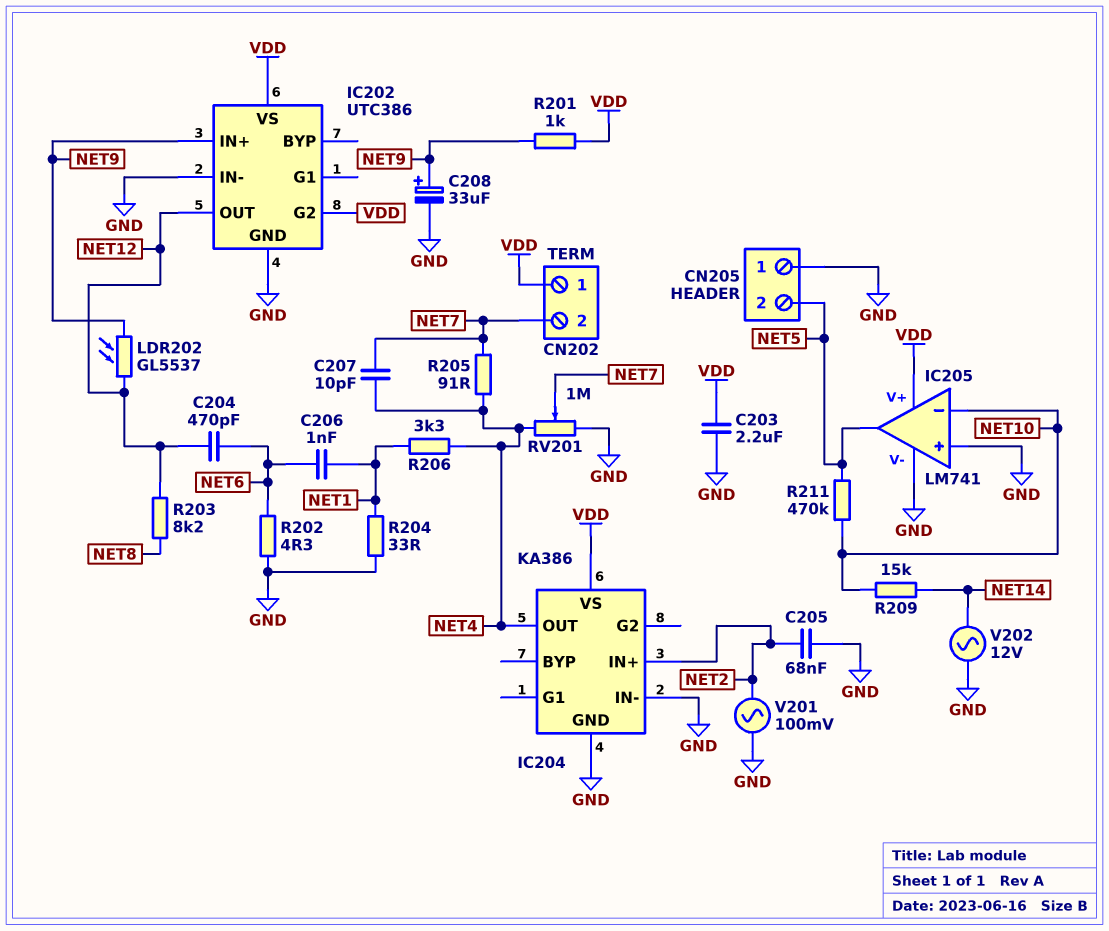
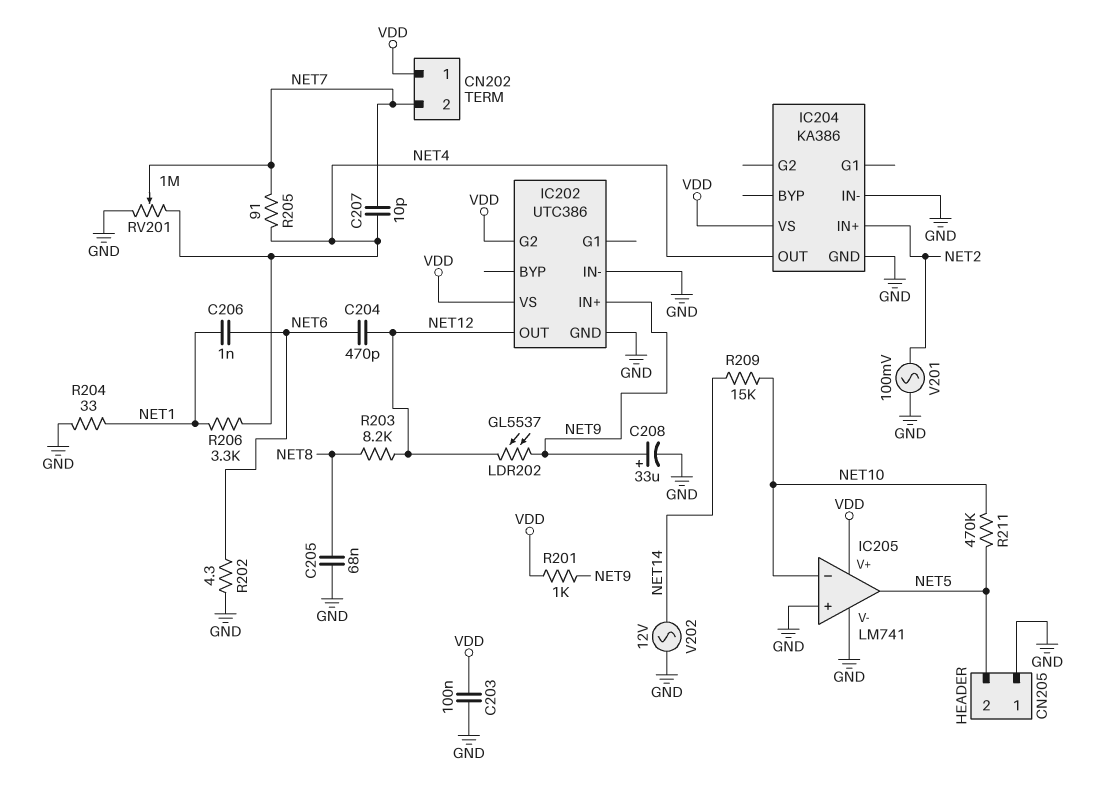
C203: 2.2uF (GND, VDD) -> 100nF (GND, VDD)
C205: 68nF (GND, NET2) -> 68nF (GND, NET8)

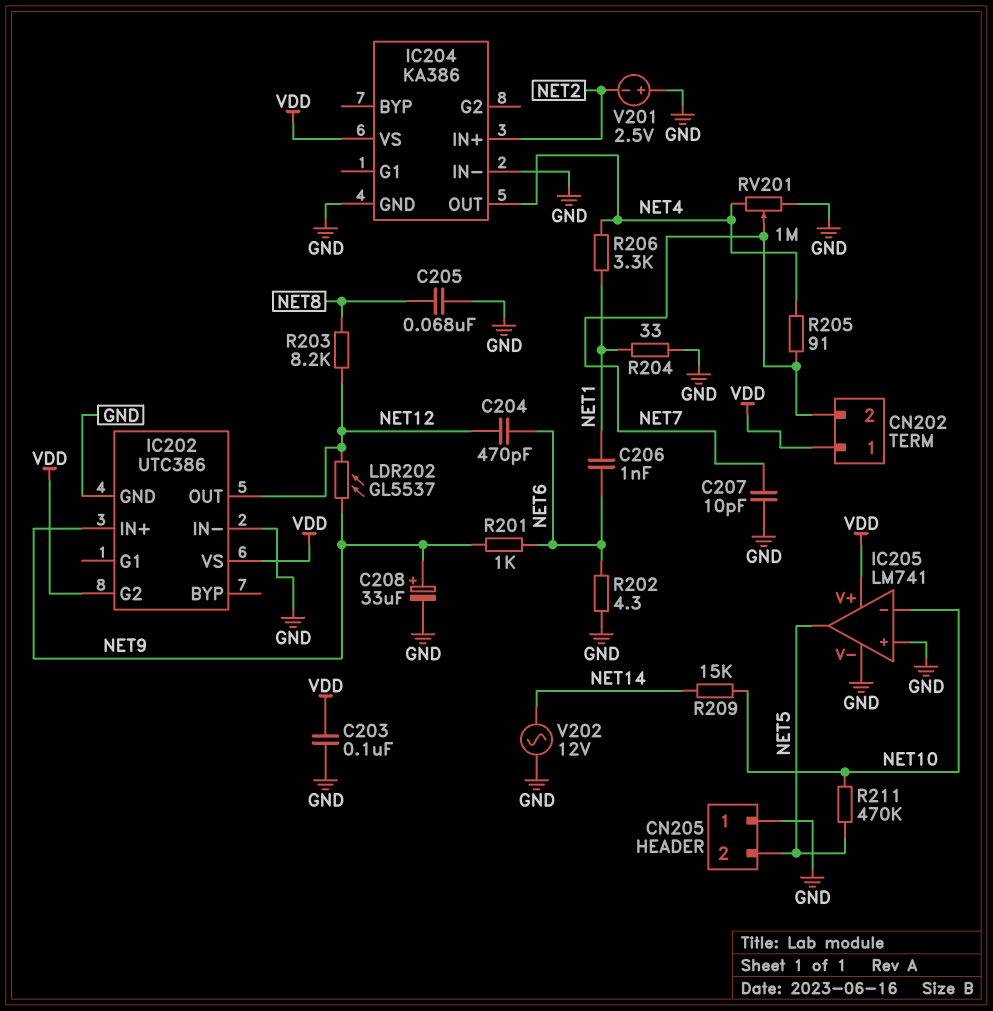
C207: 10pF (NET4, NET7) -> 10pF (GND, NET7)
R201: 1k (NET9, VDD) -> 1k (NET6, NET9)
V201: AC 100mV (GND, NET2) -> 2.5V (plus GND, minus NET2)

